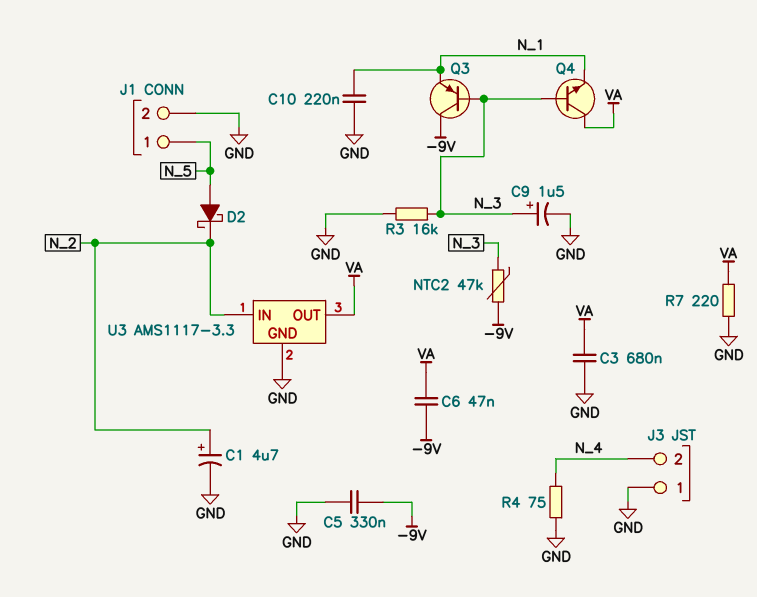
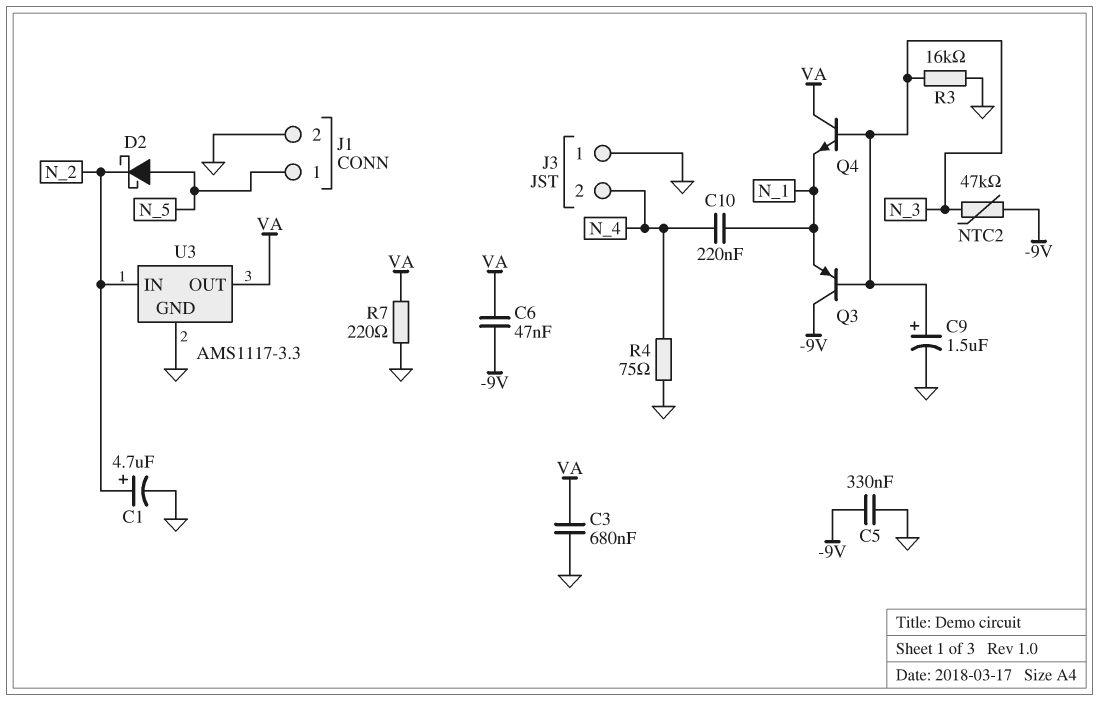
C10: 220nF (GND, N_1) -> 220nF (N_1, N_4)

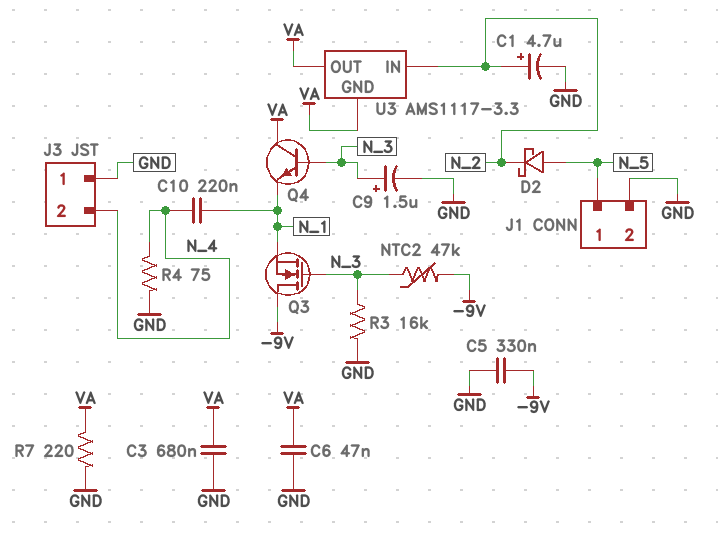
C6: 47nF (-9V, VA) -> 47nF (GND, VA)
Q3: PNP (B N_3, C -9V, E N_1) -> NMOS (G N_3, D -9V, S N_1)
U3 pin GND: GND -> VA

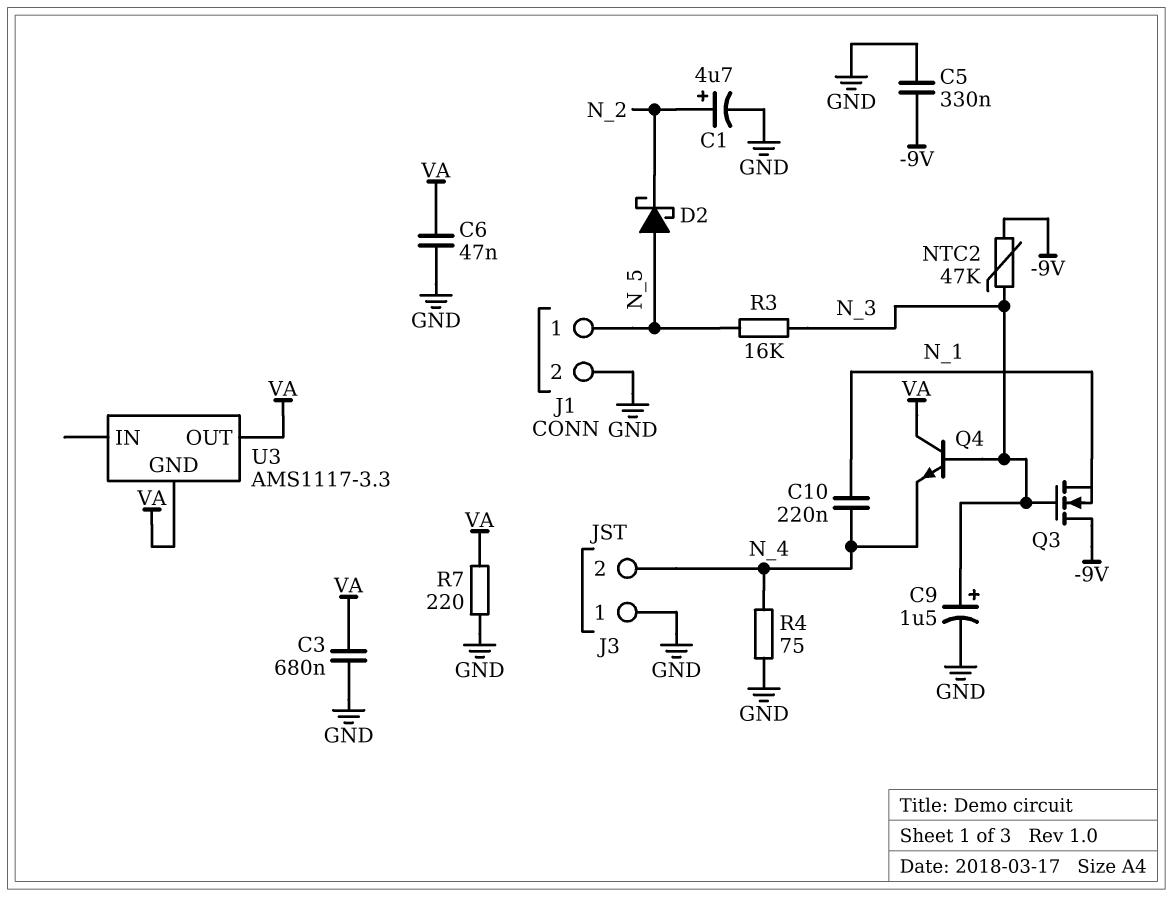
Q4: NPN (B N_3, C VA, E N_1) -> NPN (B N_3, C VA, E N_4)
R3: 16k (GND, N_3) -> 16k (N_3, N_5)
U3 pin IN: N_2 -> none

